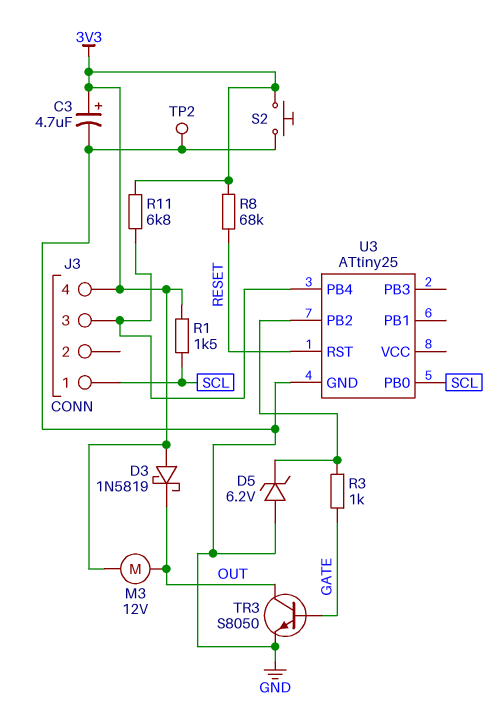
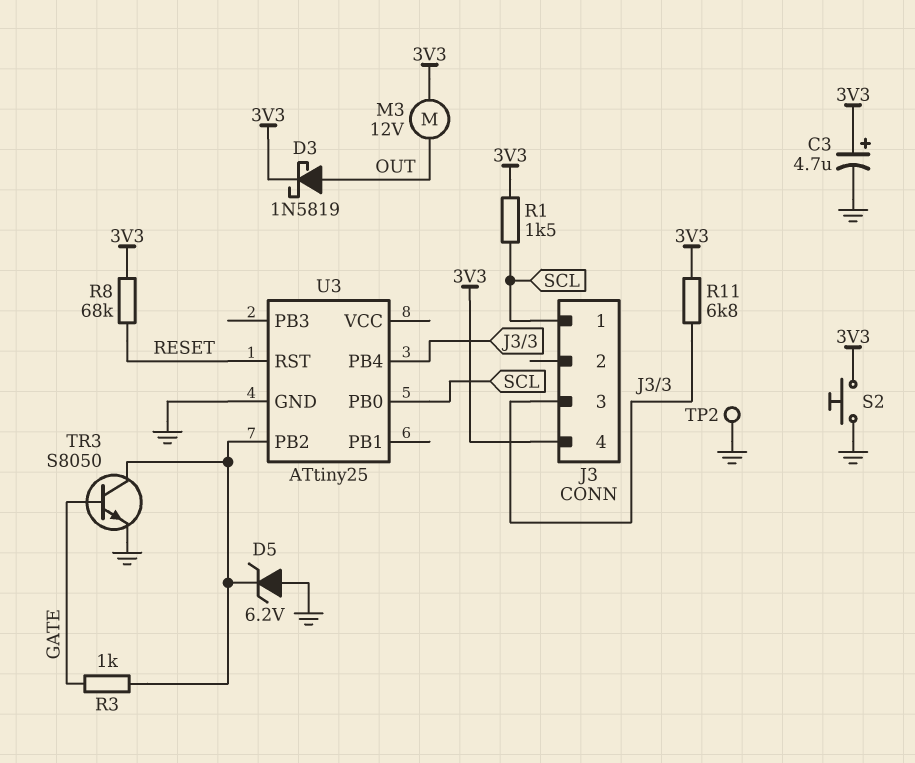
D3: schottky 1N5819 (A 3V3, K OUT) -> schottky 1N5819 (A OUT, K 3V3)
TR3: NPN S8050 (B GATE, C OUT, E GND) -> NPN S8050 (B GATE, C U3/PB2, E GND)

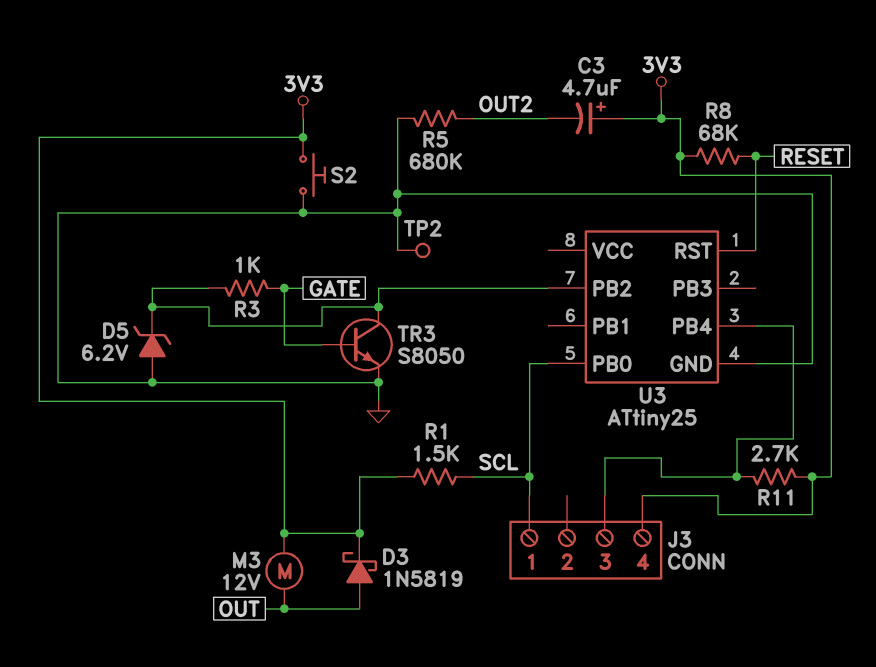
C3: 4.7uF (plus 3V3, minus GND) -> 4.7uF (plus 3V3, minus OUT2)
R5: none -> 680k (GND, OUT2)
R11: 6.8k (3V3, J3/3) -> 2.7k (3V3, J3/3)

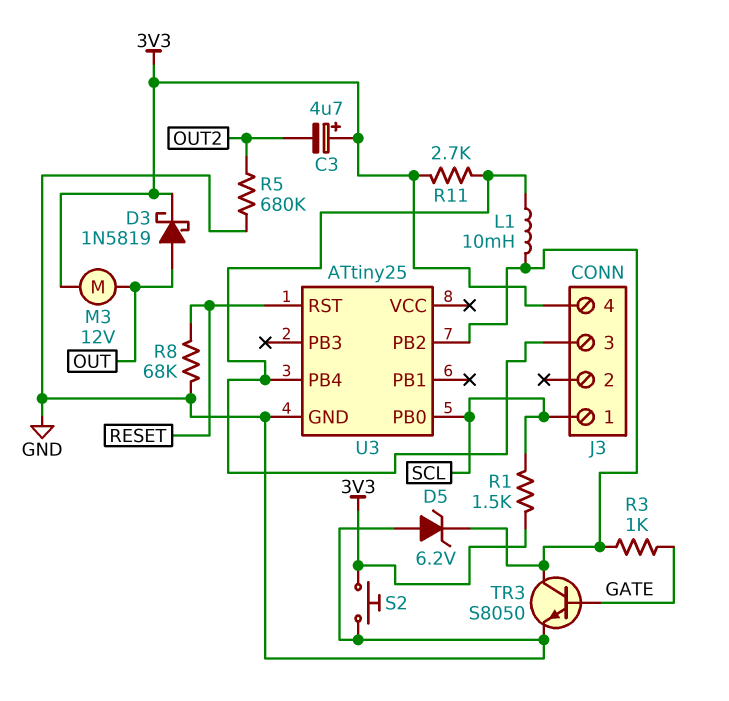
L1: none -> 10mH (J3/3, U3/PB2)
R8: 68k (3V3, RESET) -> 68k (GND, RESET)
TP2: test point (GND) -> none

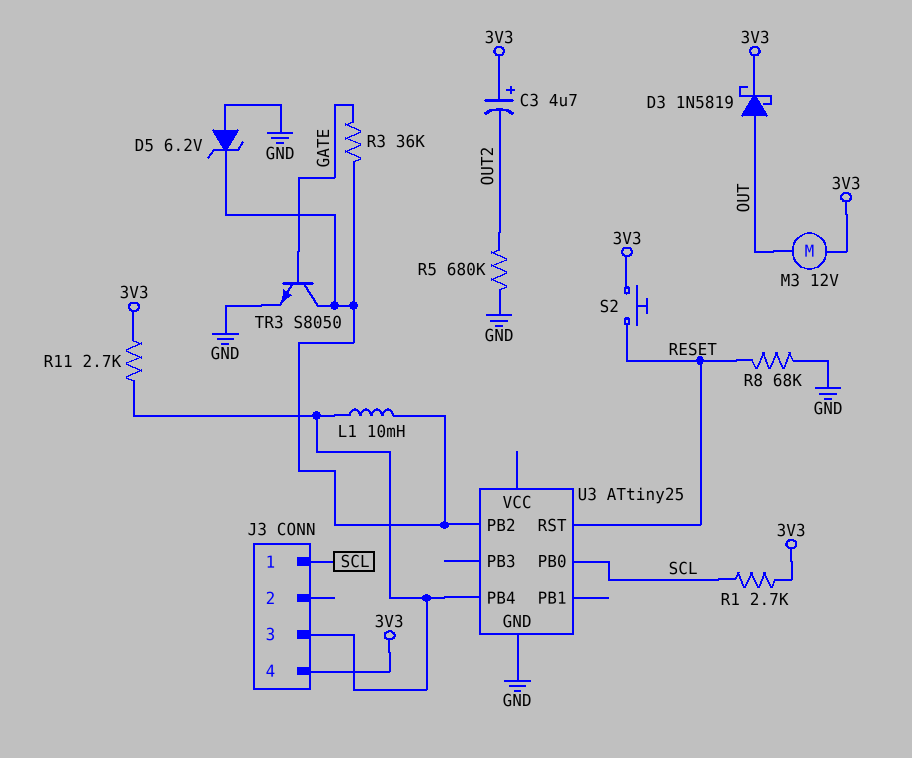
R1: 1.5k (3V3, SCL) -> 2.7k (3V3, SCL)
R3: 1k (GATE, U3/PB2) -> 36k (GATE, U3/PB2)
S2: button (3V3, GND) -> button (3V3, RESET)

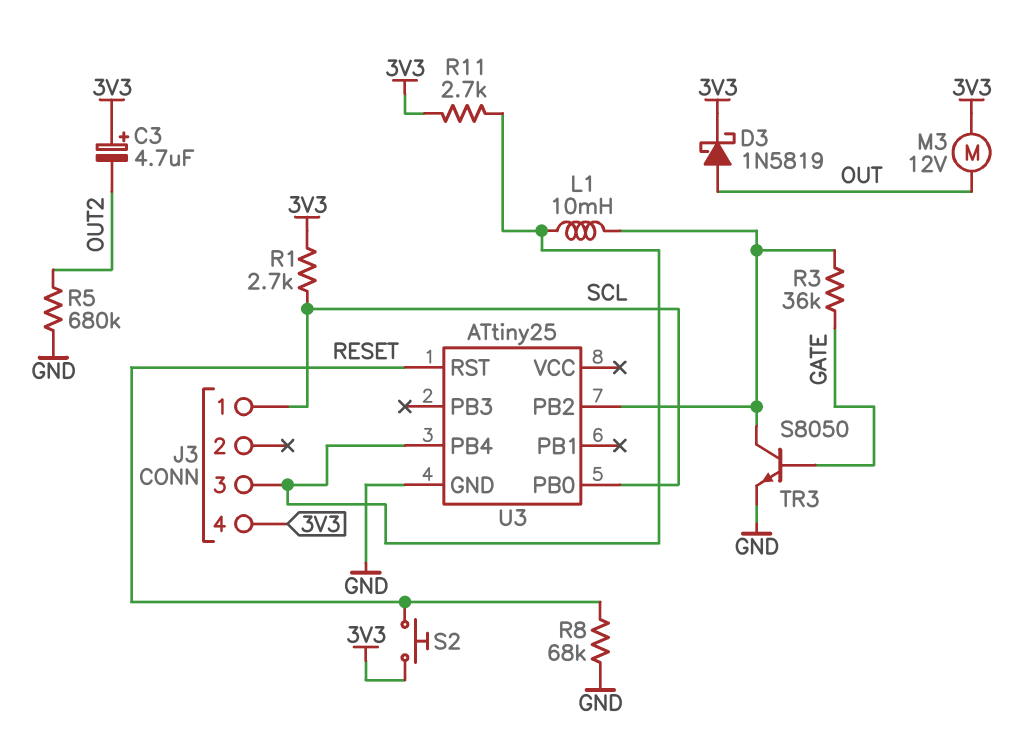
D5: zener 6.2V (A GND, K U3/PB2) -> none

